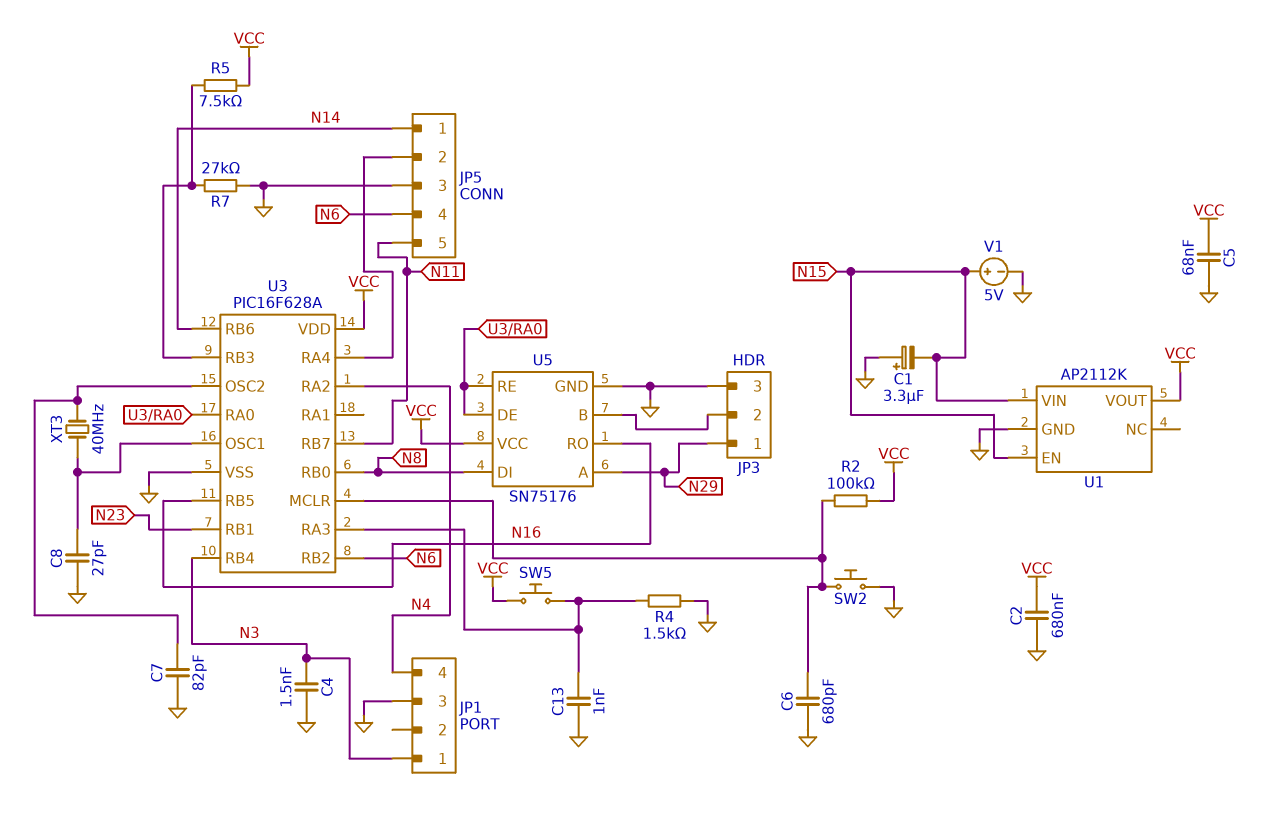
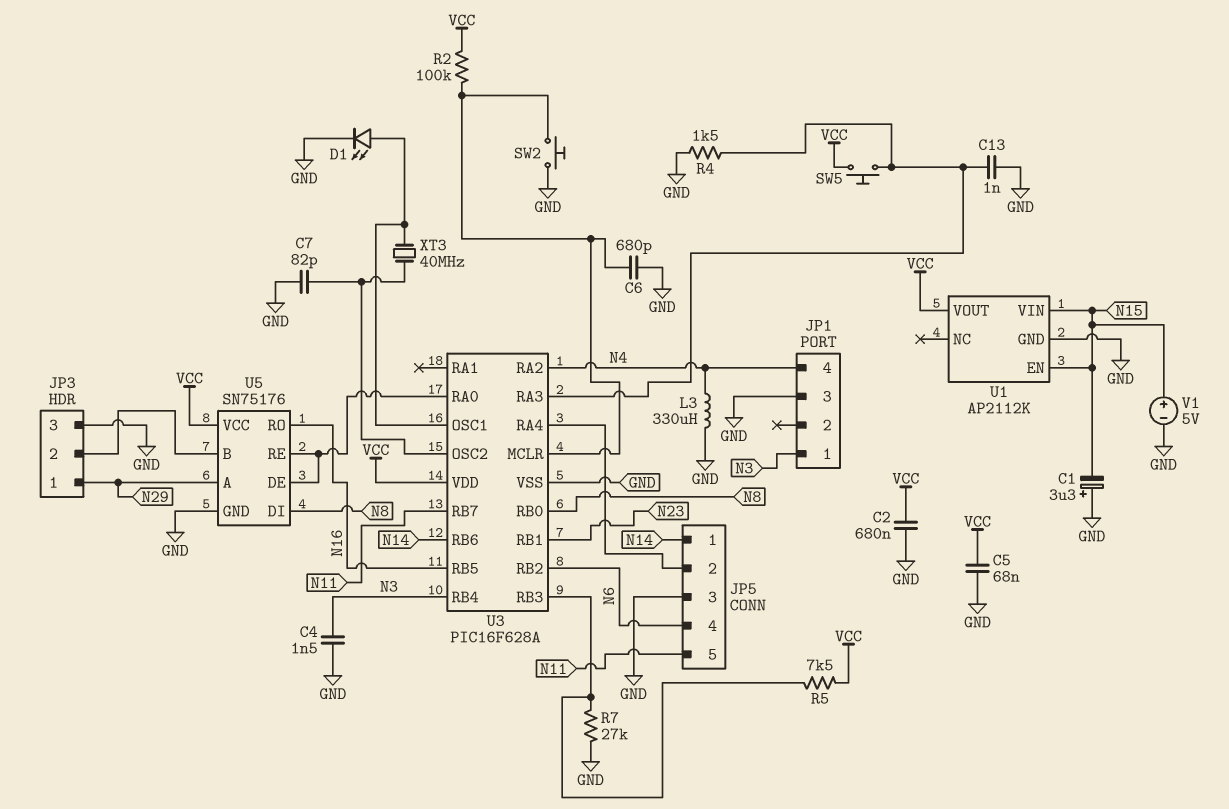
C8: 27pF (GND, U3/OSC1) -> none
D1: none -> LED (A U3/OSC1, K GND)
L3: none -> 330uH (GND, N4)

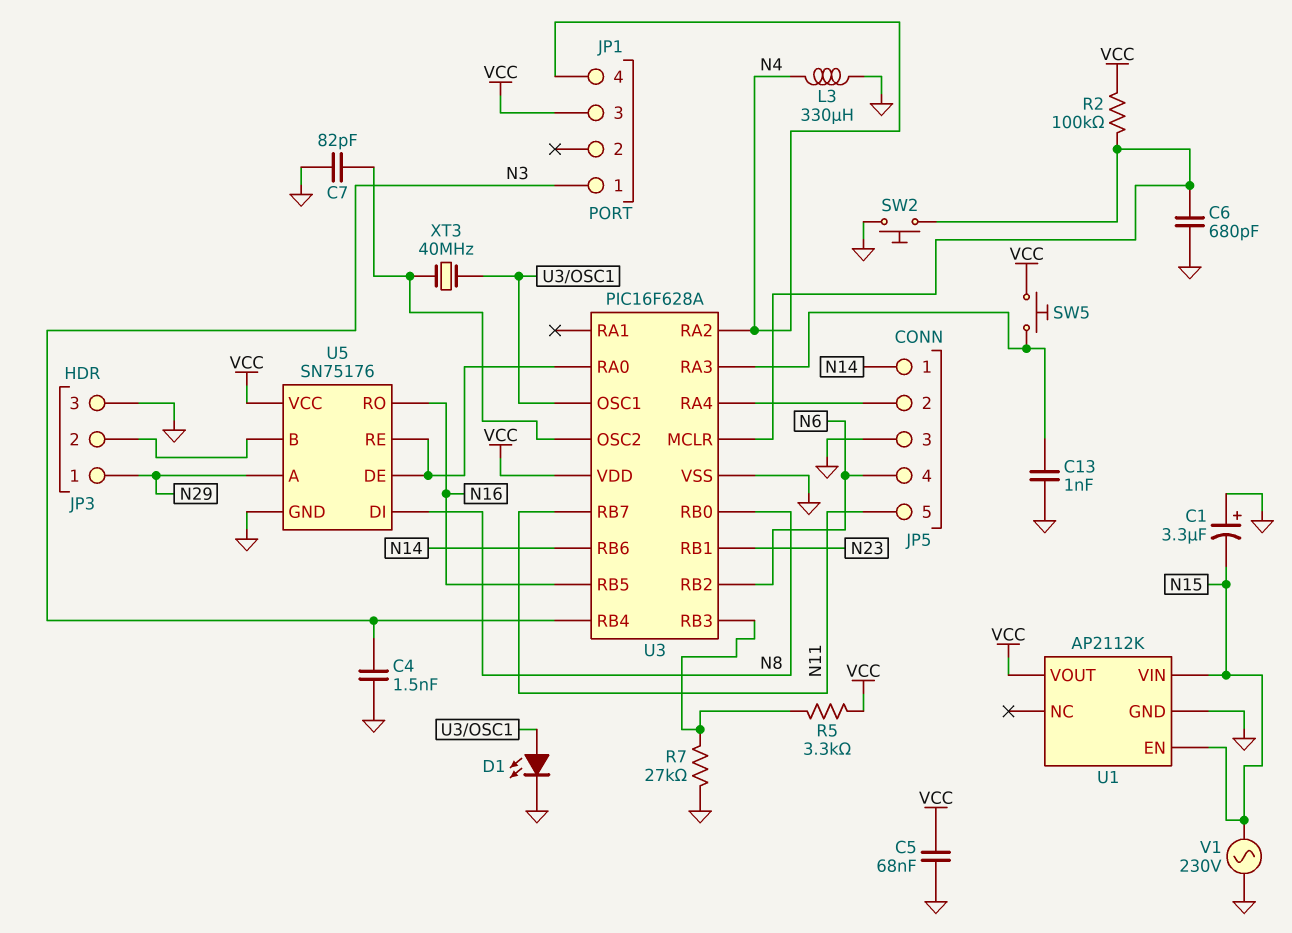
C2: 680nF (GND, VCC) -> none
JP1 pin 3: GND -> VCC
R4: 1.5k (GND, U3/RA3) -> none
R5: 7.5k (U3/RB3, VCC) -> 3.3k (U3/RB3, VCC)
V1: 5V (plus N15, minus GND) -> AC 230V (GND, N15)

